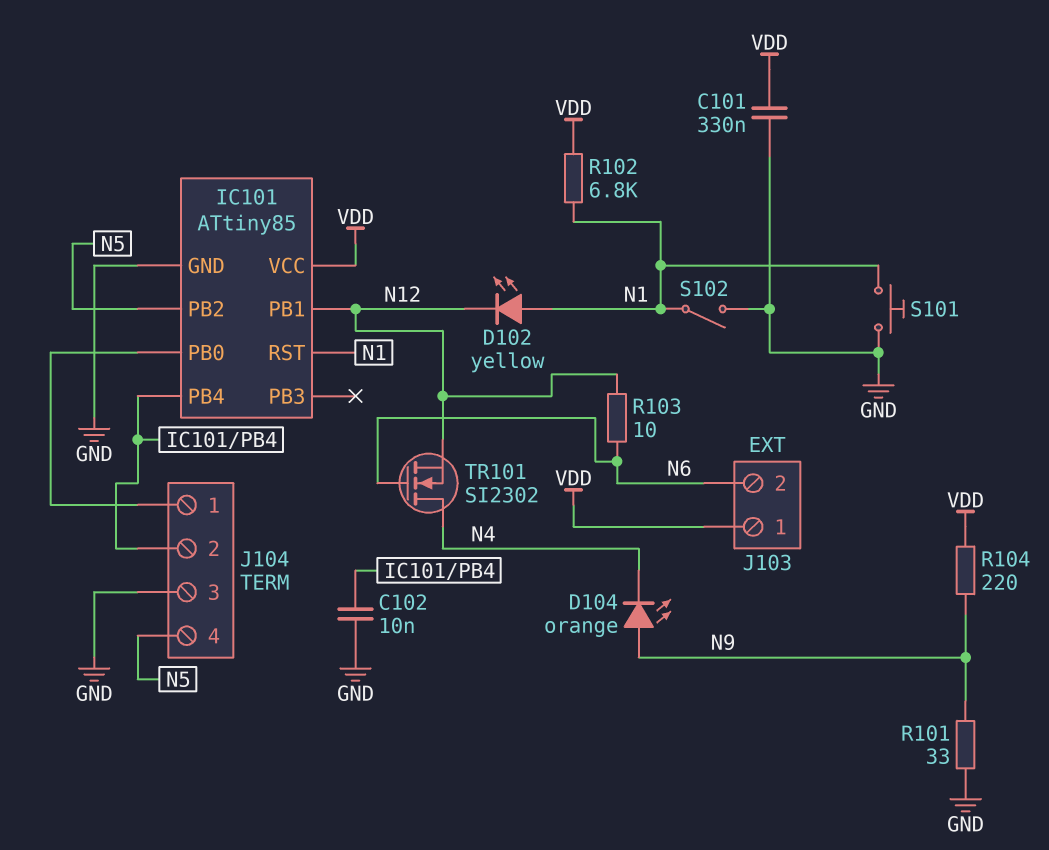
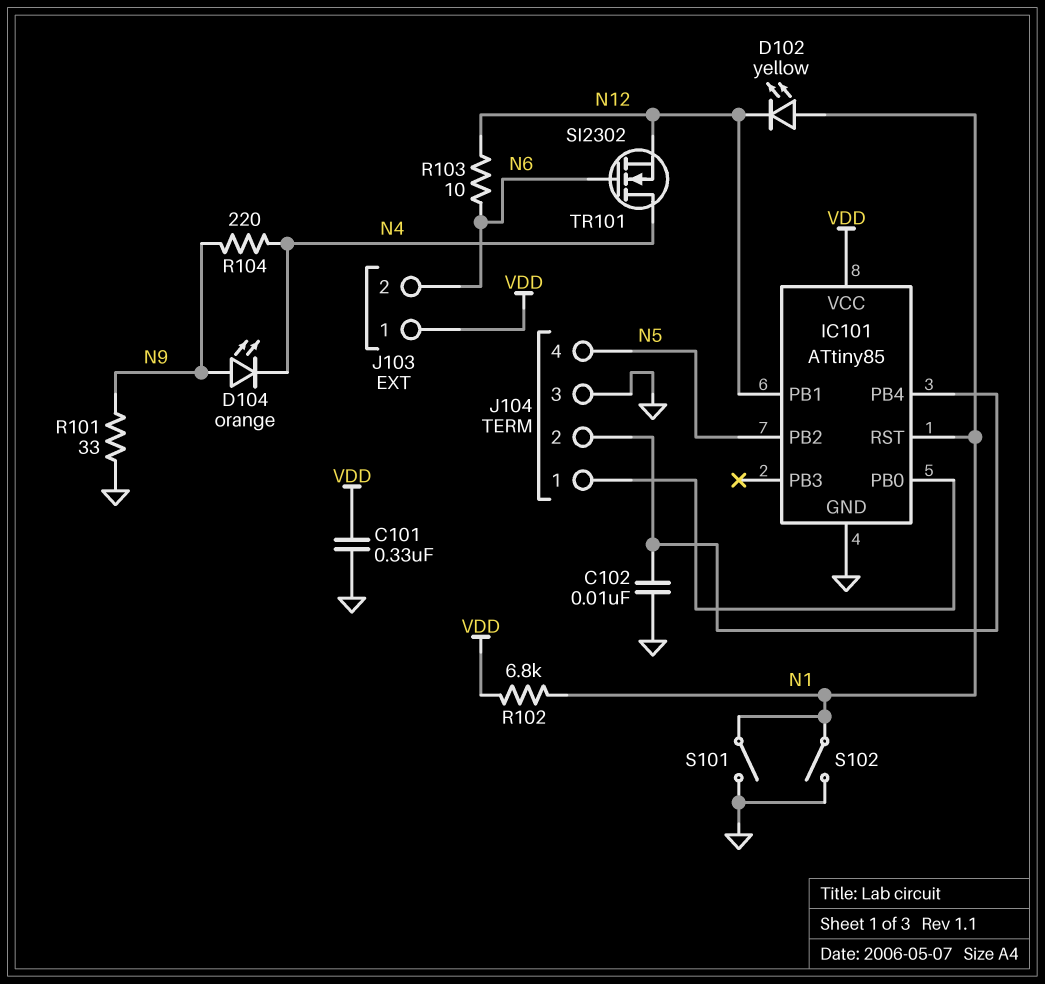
R104: 220 (N9, VDD) -> 220 (N4, N9)
S101: button (GND, N1) -> switch (GND, N1)

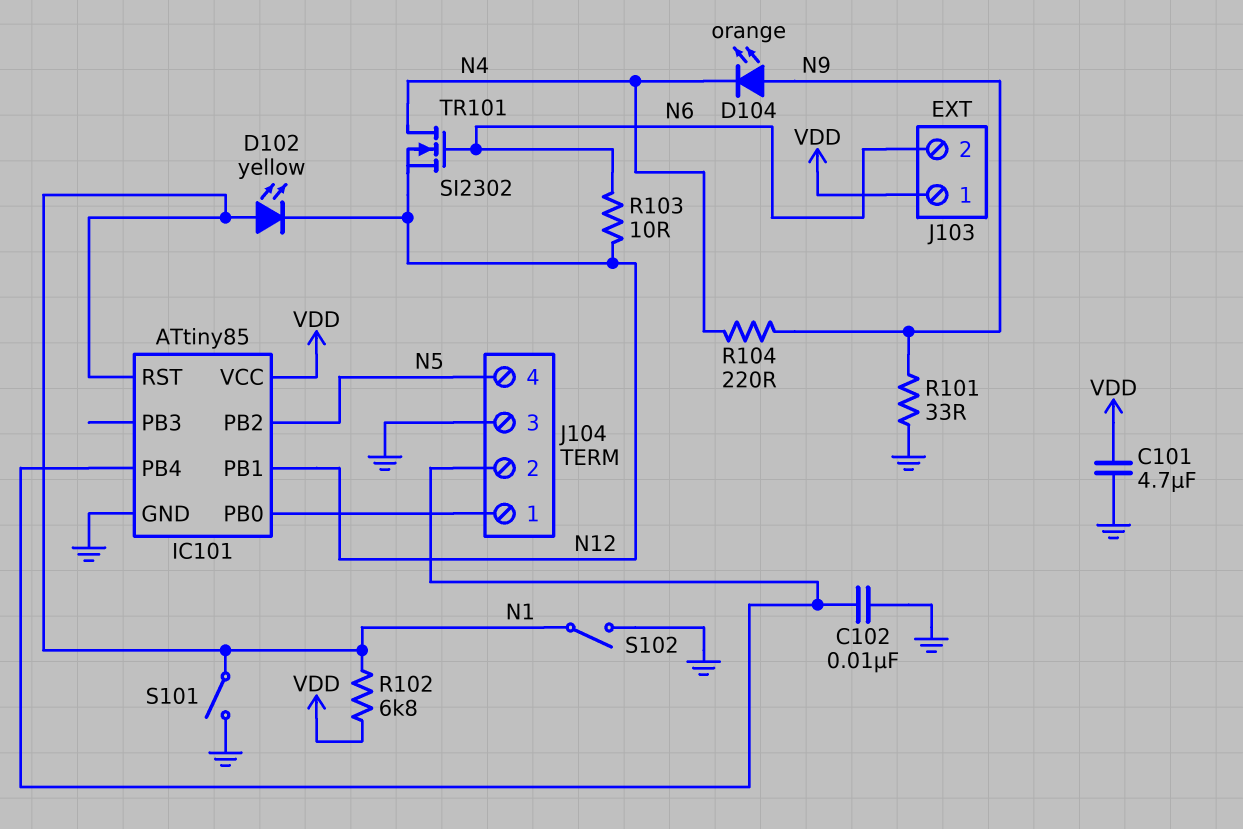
C101: 330nF (GND, VDD) -> 4.7uF (GND, VDD)

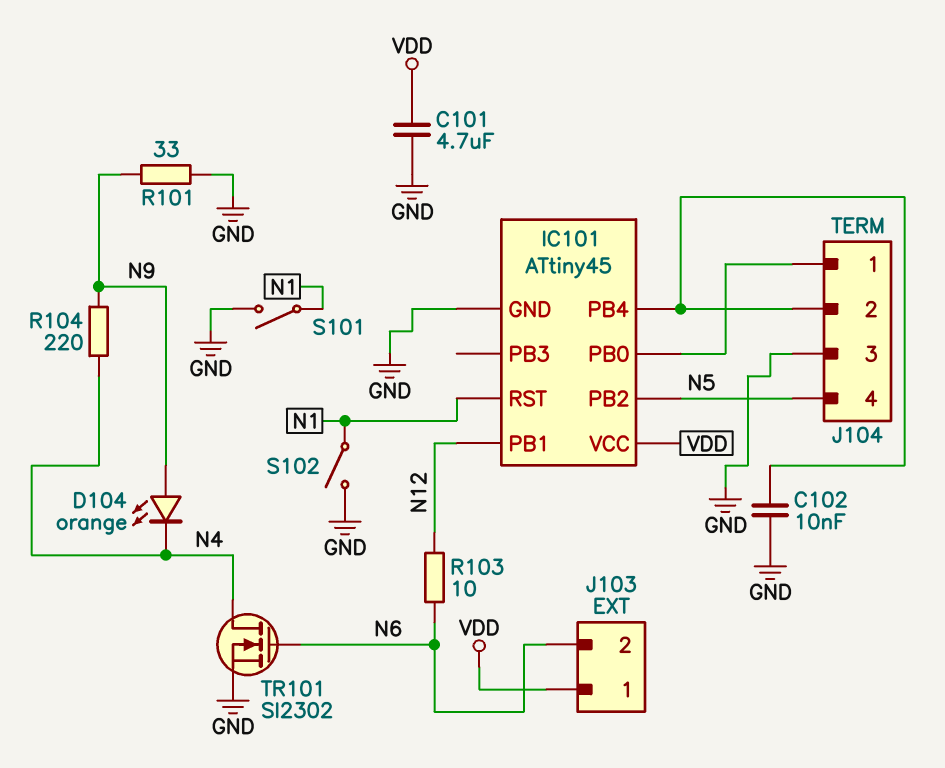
D102: LED yellow (A N1, K N12) -> none
IC101: ATtiny85 -> ATtiny45
R102: 6.8k (N1, VDD) -> none
TR101: NMOS SI2302 (G N6, D N4, S N12) -> NMOS SI2302 (G N6, D N4, S GND)

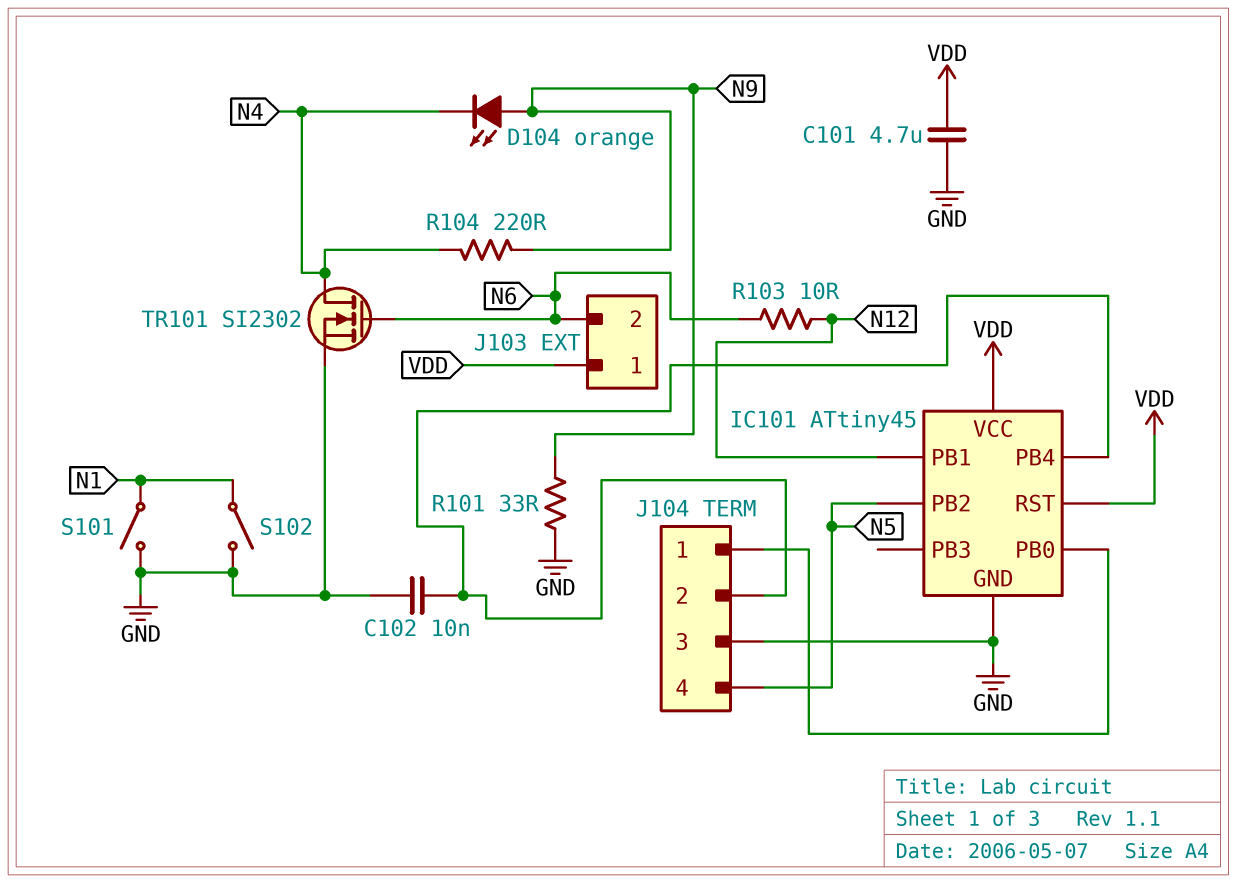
IC101 pin RST: N1 -> VDD

